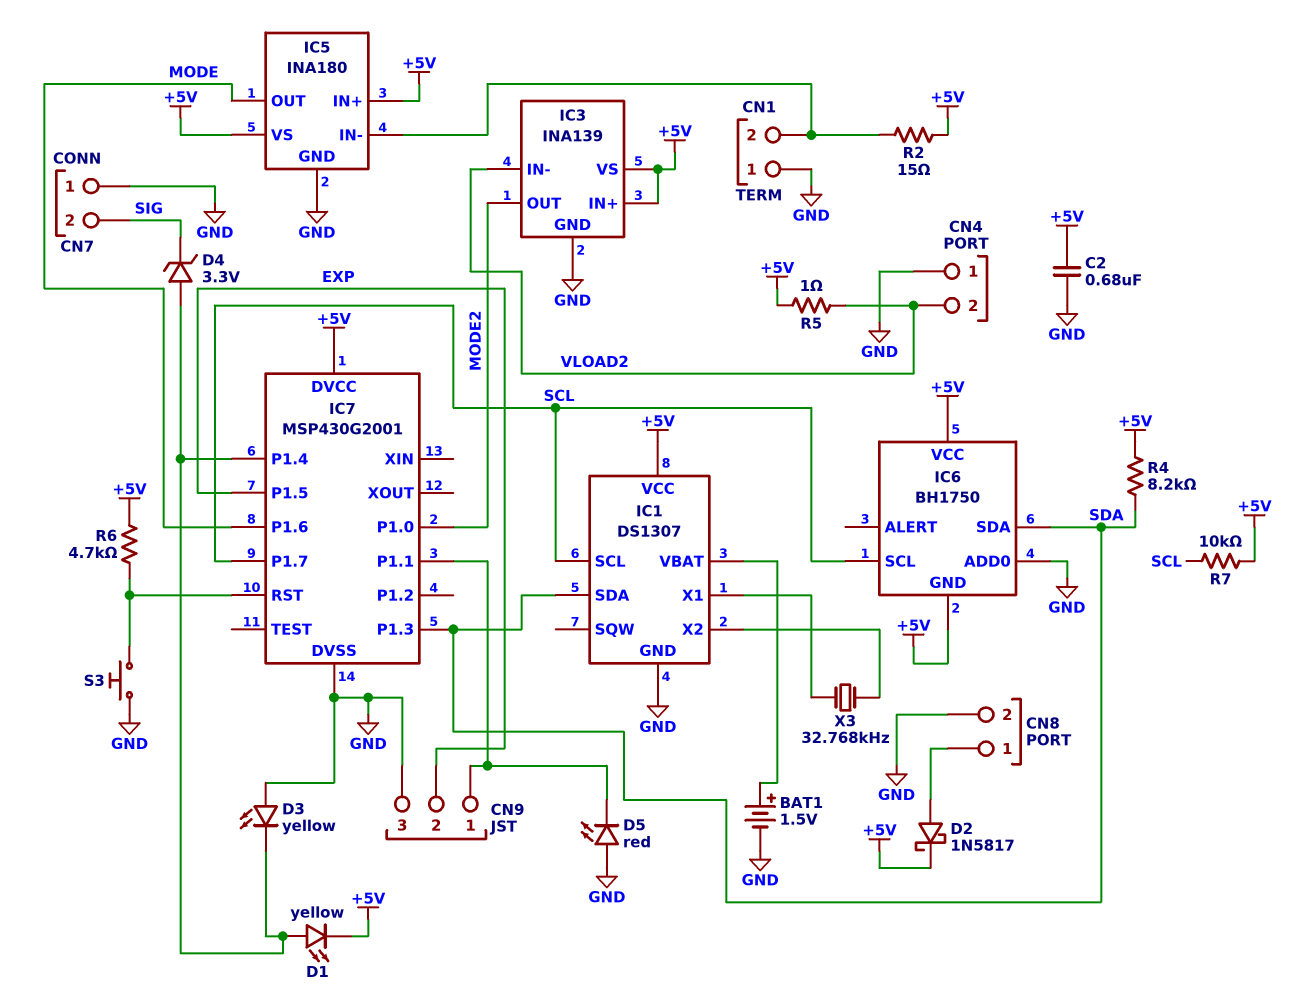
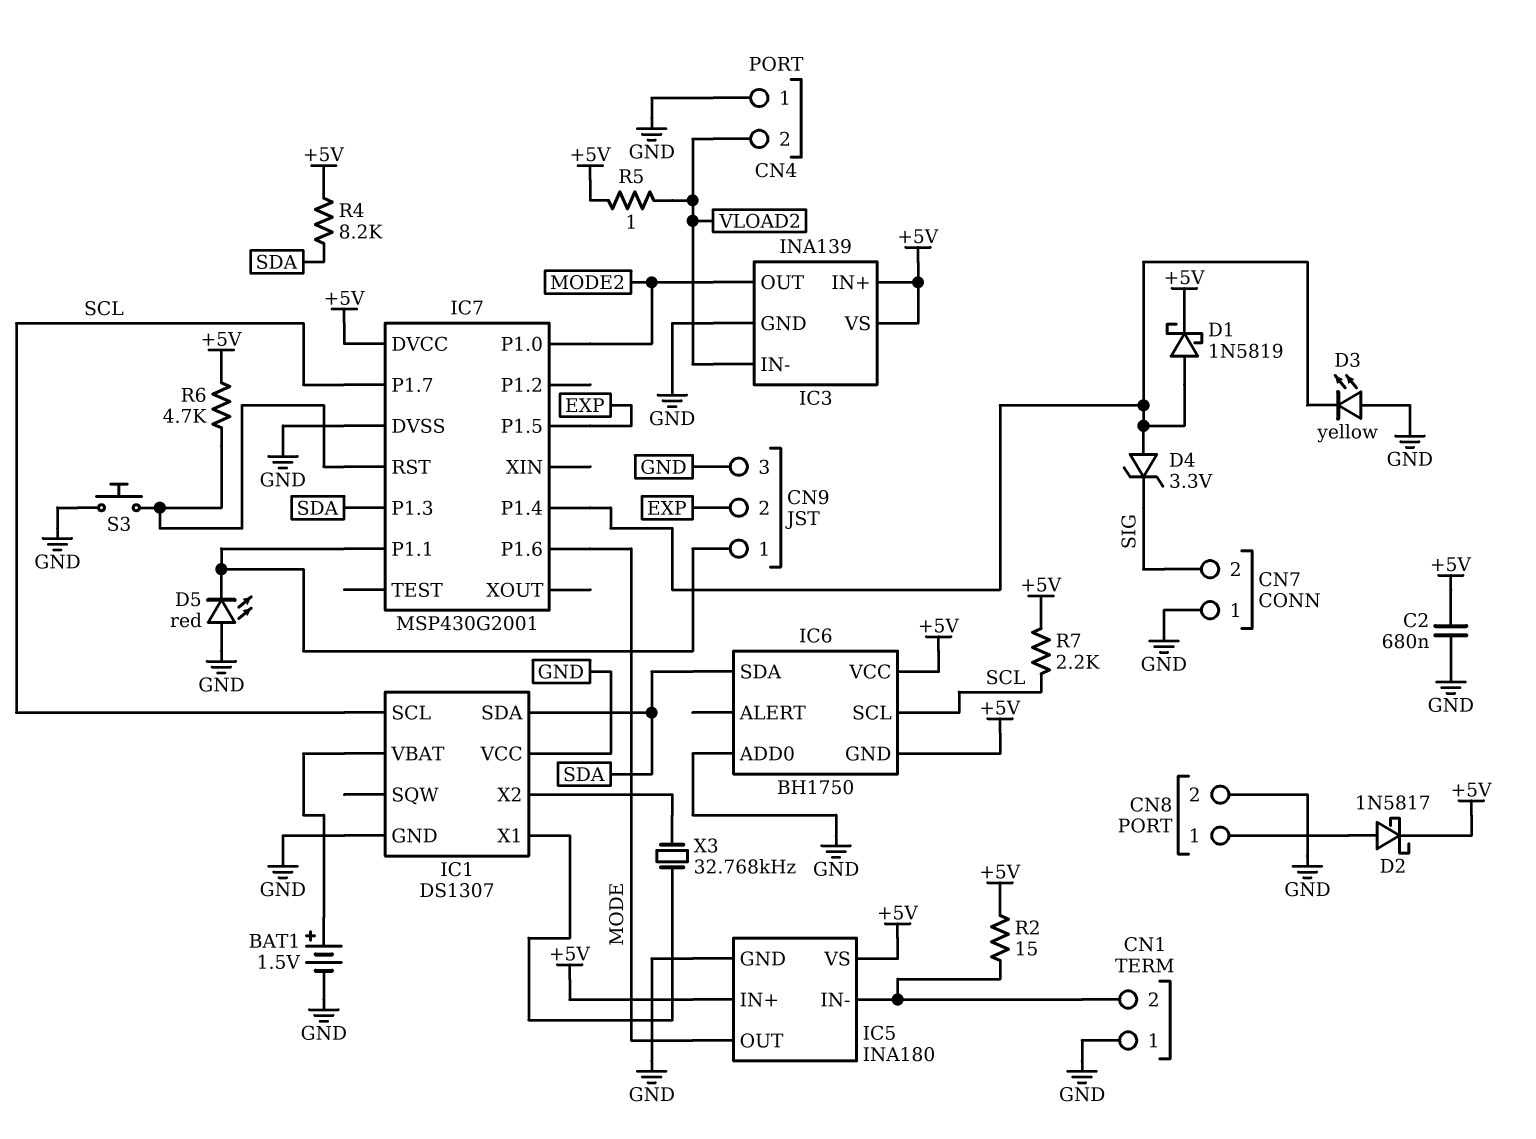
D1: LED yellow (A IC7/P1.4, K +5V) -> schottky 1N5819 (A IC7/P1.4, K +5V)
IC1 pin VCC: +5V -> GND
R7: 10k (+5V, SCL) -> 2.2k (+5V, SCL)

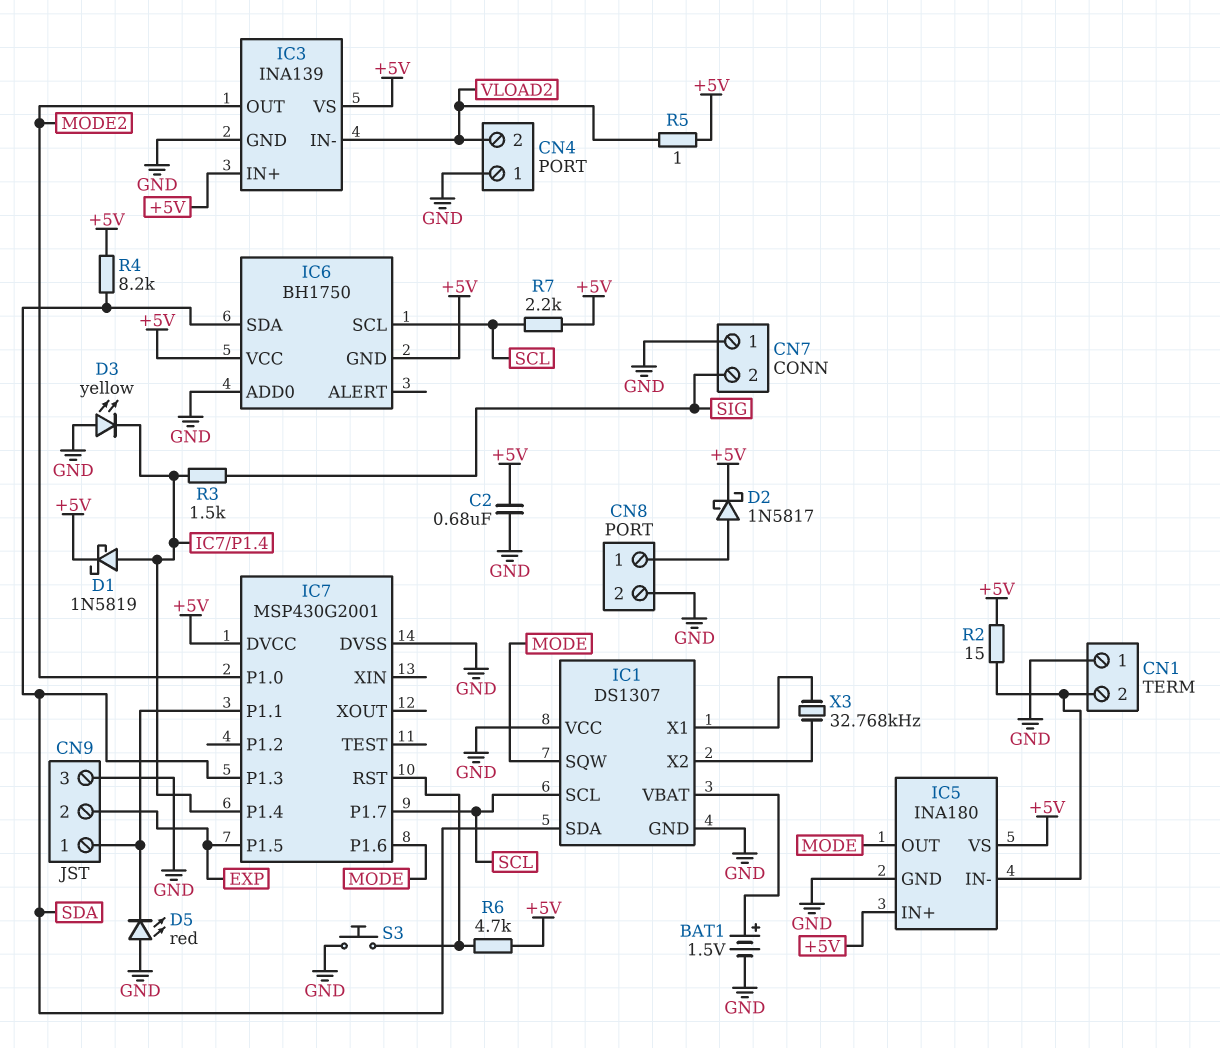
D4: zener 3.3V (A IC7/P1.4, K SIG) -> none
IC1 pin SQW: none -> MODE
R3: none -> 1.5k (IC7/P1.4, SIG)

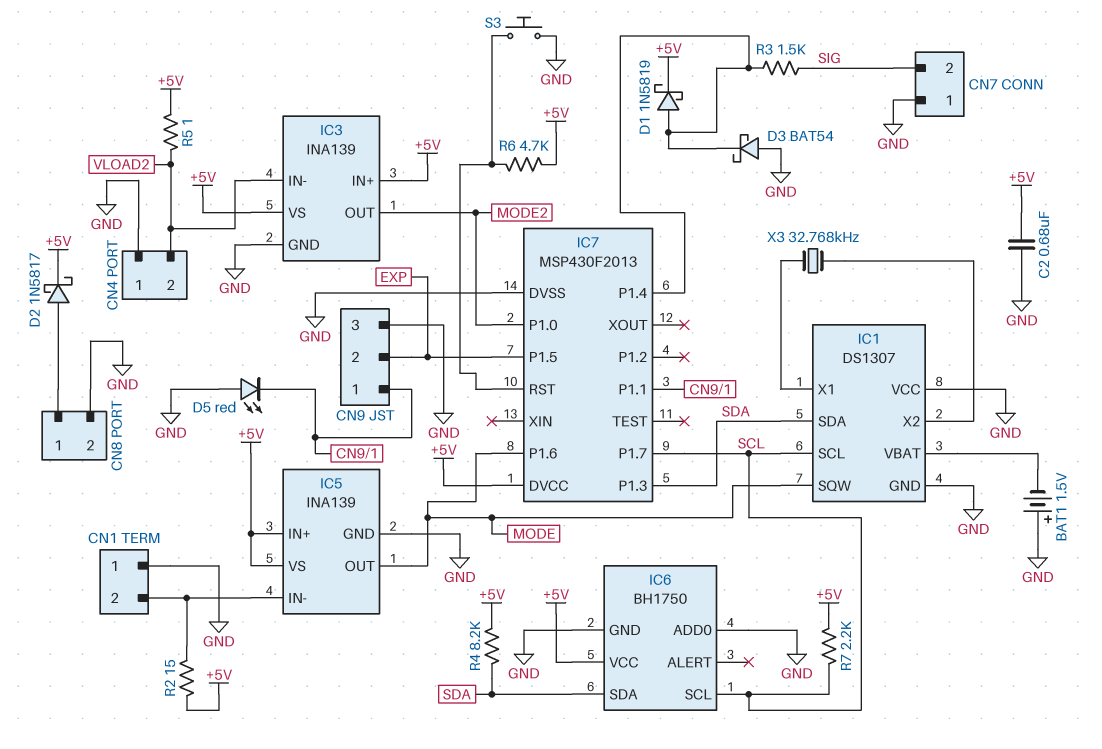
BAT1: 1.5V (plus IC1/VBAT, minus GND) -> 1.5V (plus GND, minus IC1/VBAT)
D3: LED yellow (A GND, K IC7/P1.4) -> schottky BAT54 (A GND, K IC7/P1.4)
IC5: INA180 -> INA139
IC6 pin GND: +5V -> GND
IC7: MSP430G2001 -> MSP430F2013

